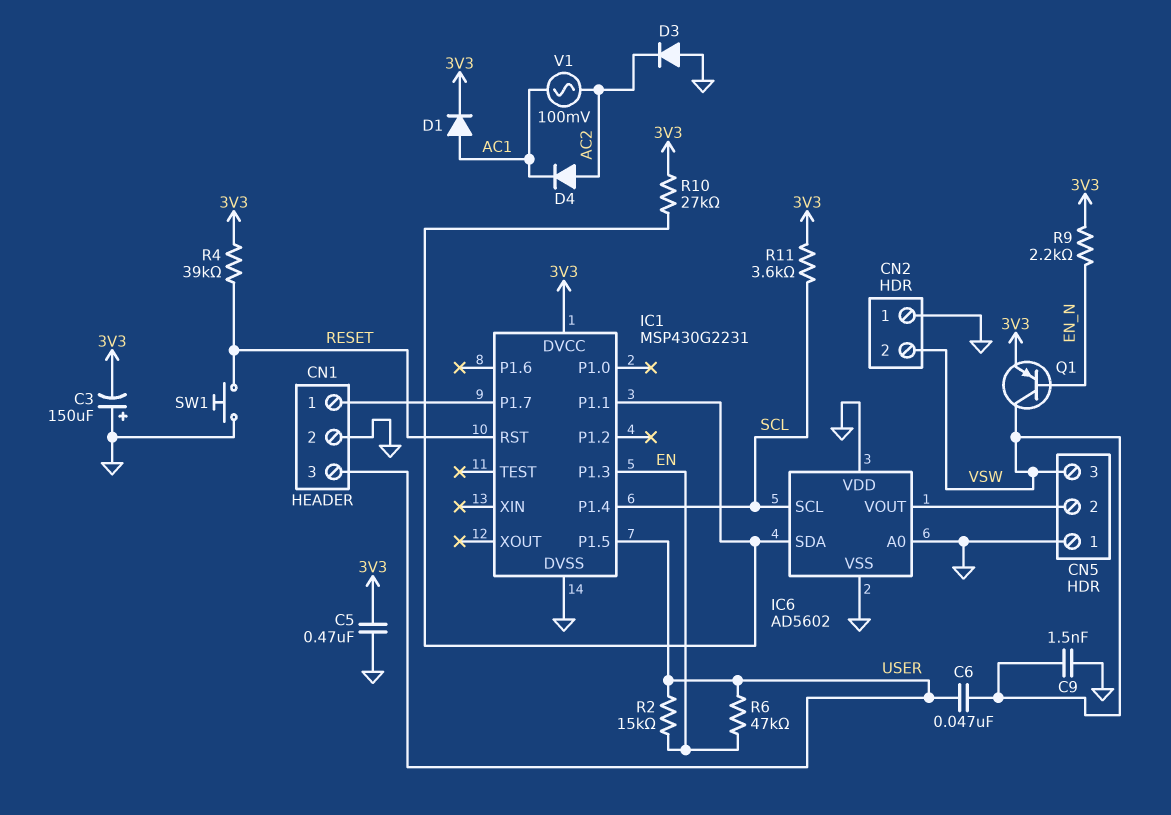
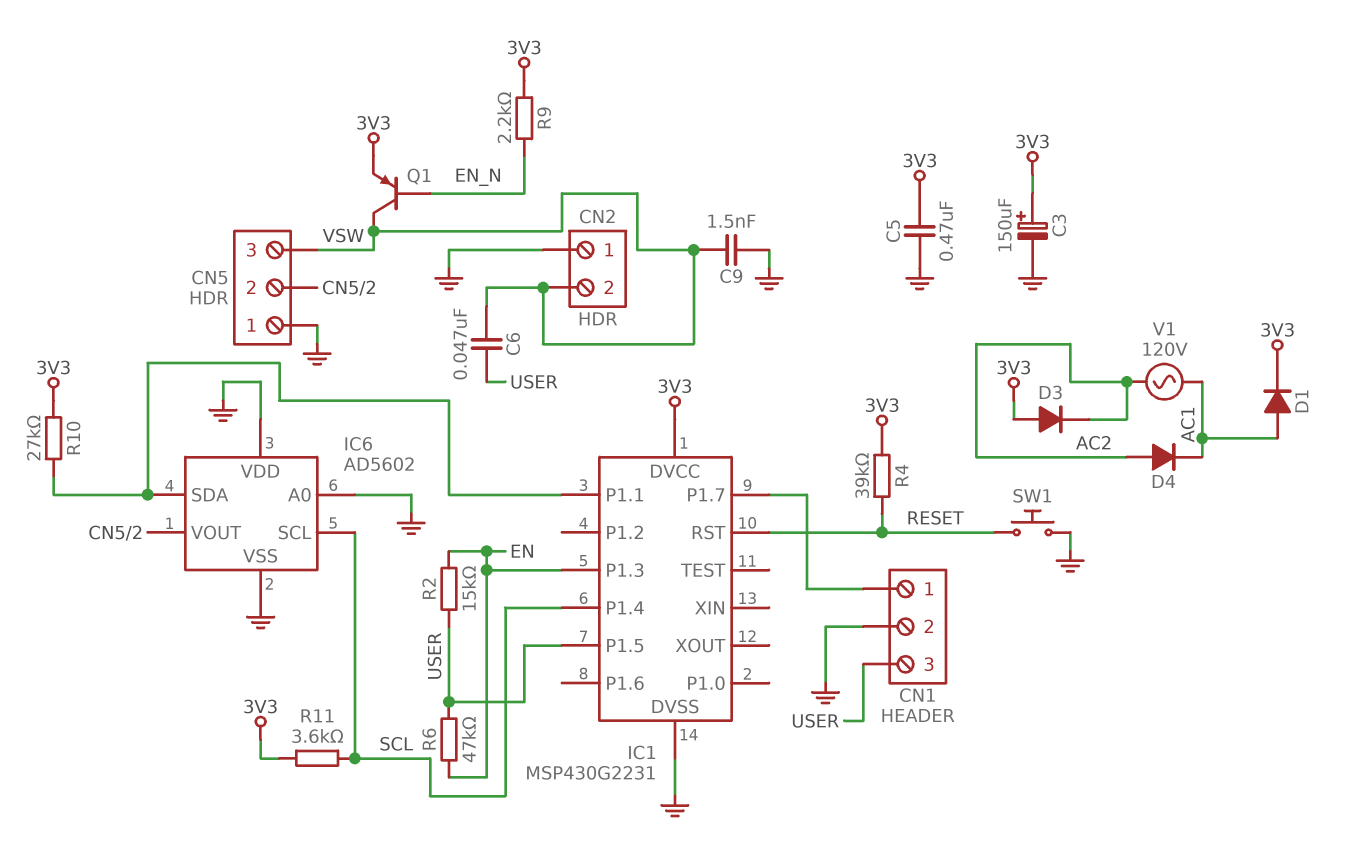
C3: 150uF (plus GND, minus 3V3) -> 150uF (plus 3V3, minus GND)
D3: diode (A GND, K AC2) -> diode (A 3V3, K AC2)
V1: AC 100mV (AC1, AC2) -> AC 120V (AC1, AC2)

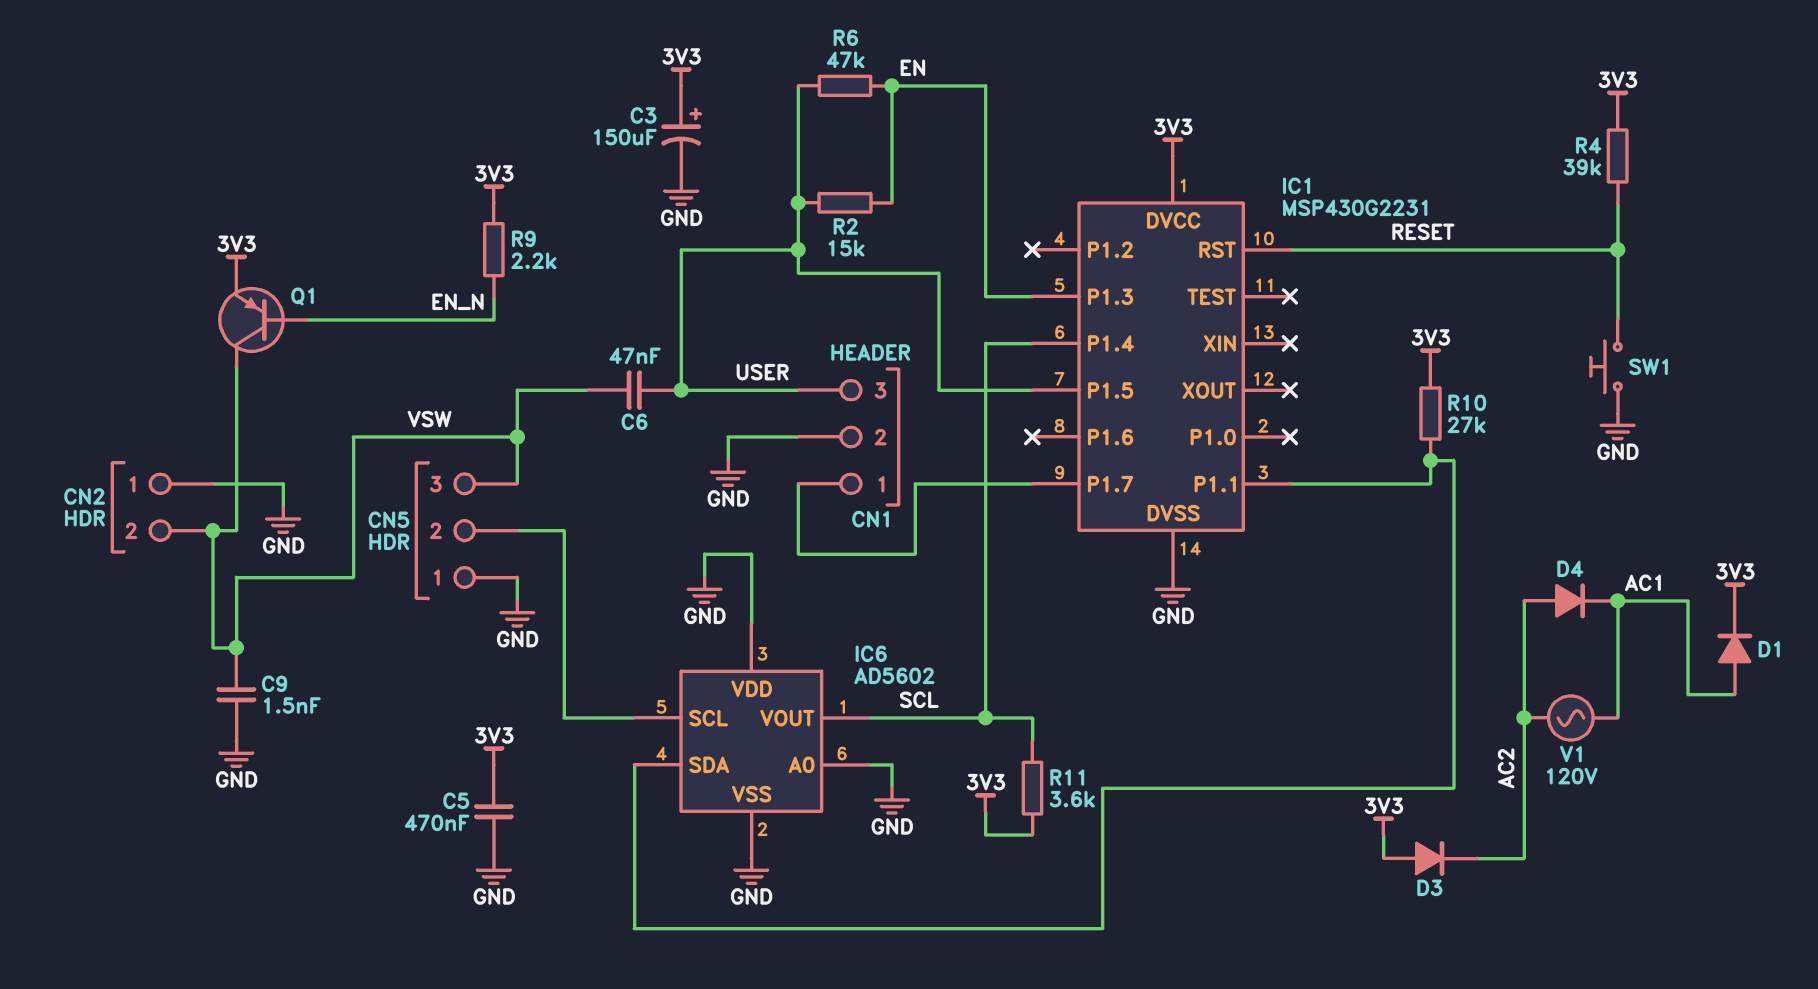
IC6 pin SCL: SCL -> CN5/2
IC6 pin VOUT: CN5/2 -> SCL

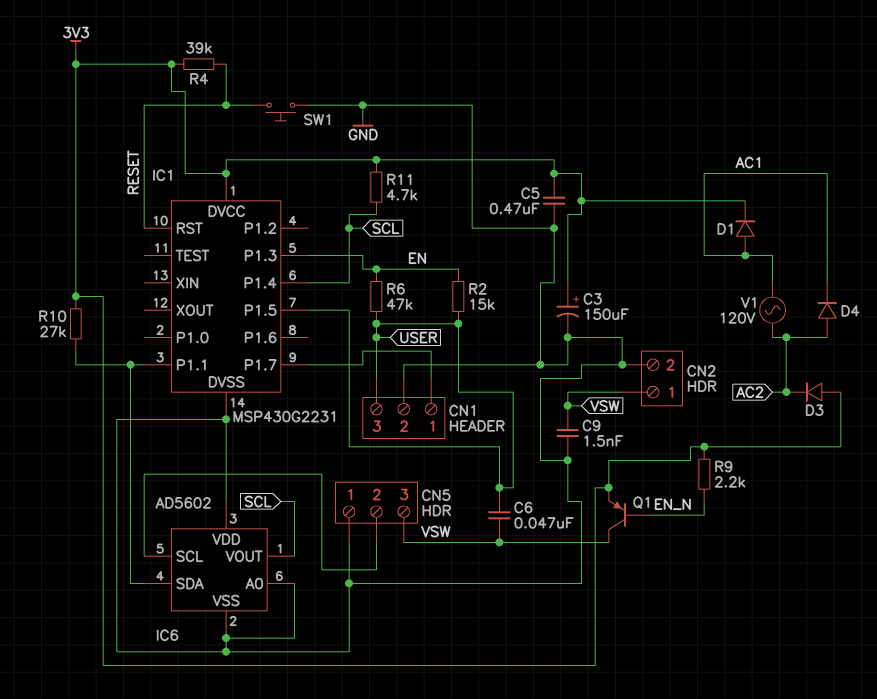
CN2 pin 1: GND -> VSW
CN2 pin 2: VSW -> GND
R11: 3.6k (3V3, SCL) -> 4.7k (3V3, SCL)

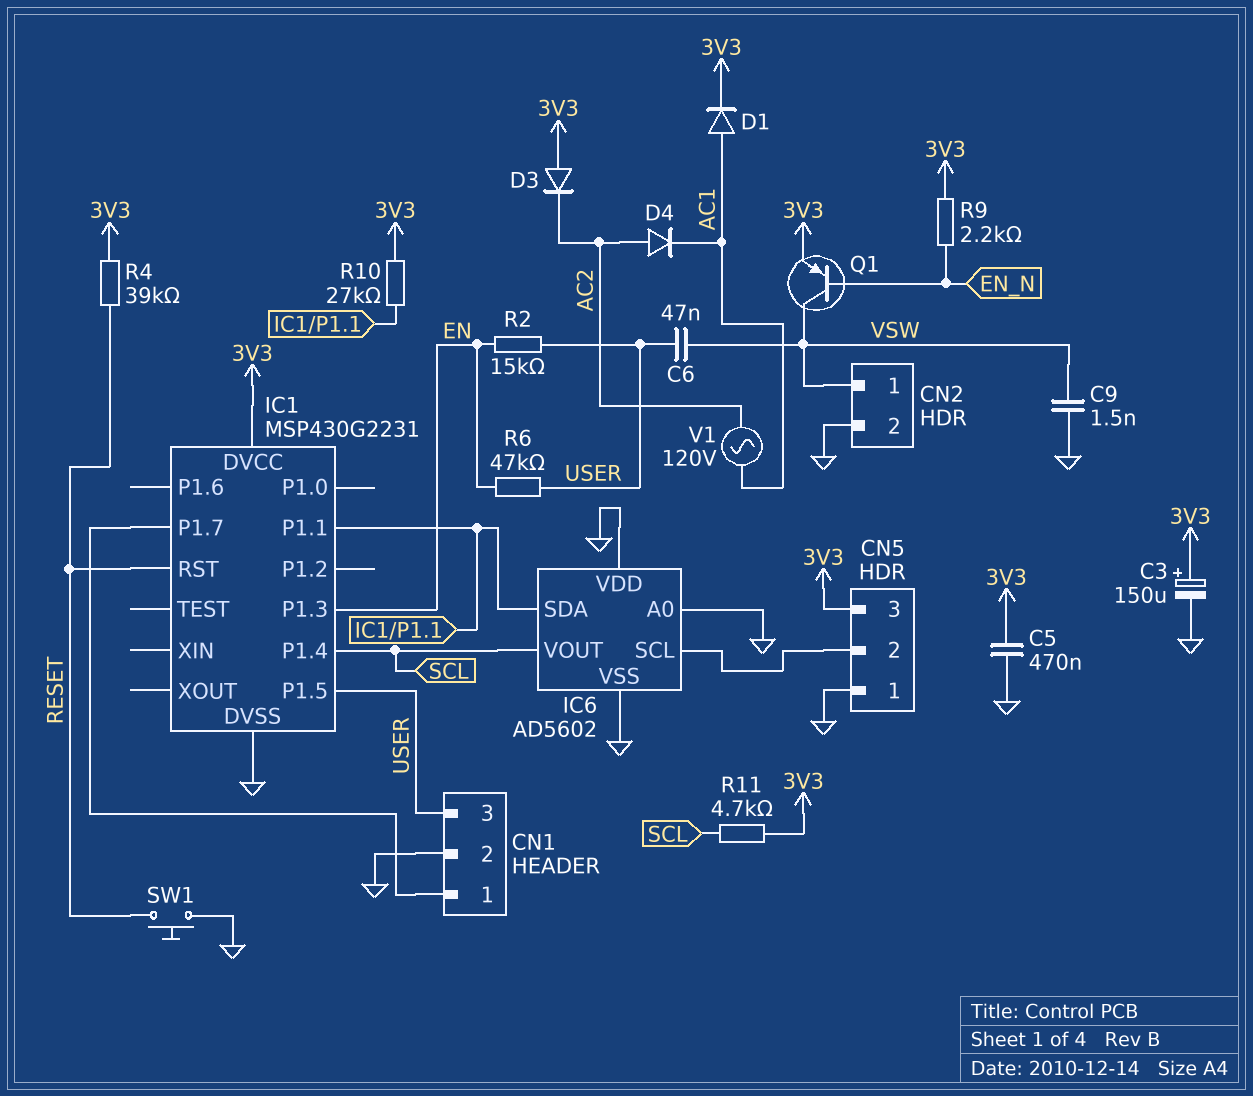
CN5 pin 3: VSW -> 3V3

